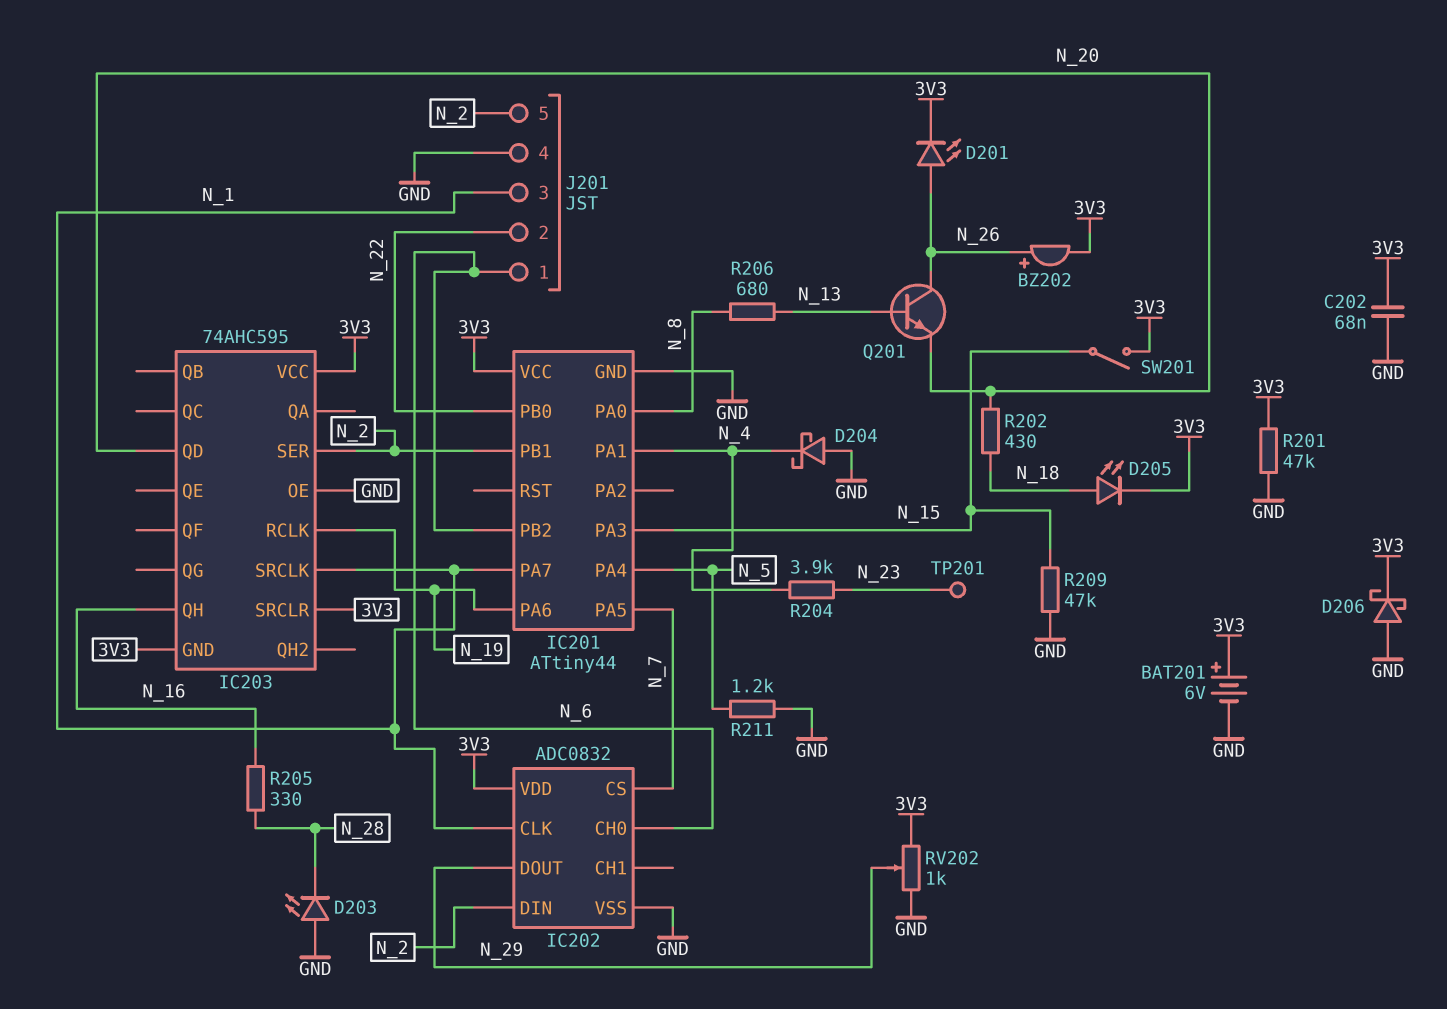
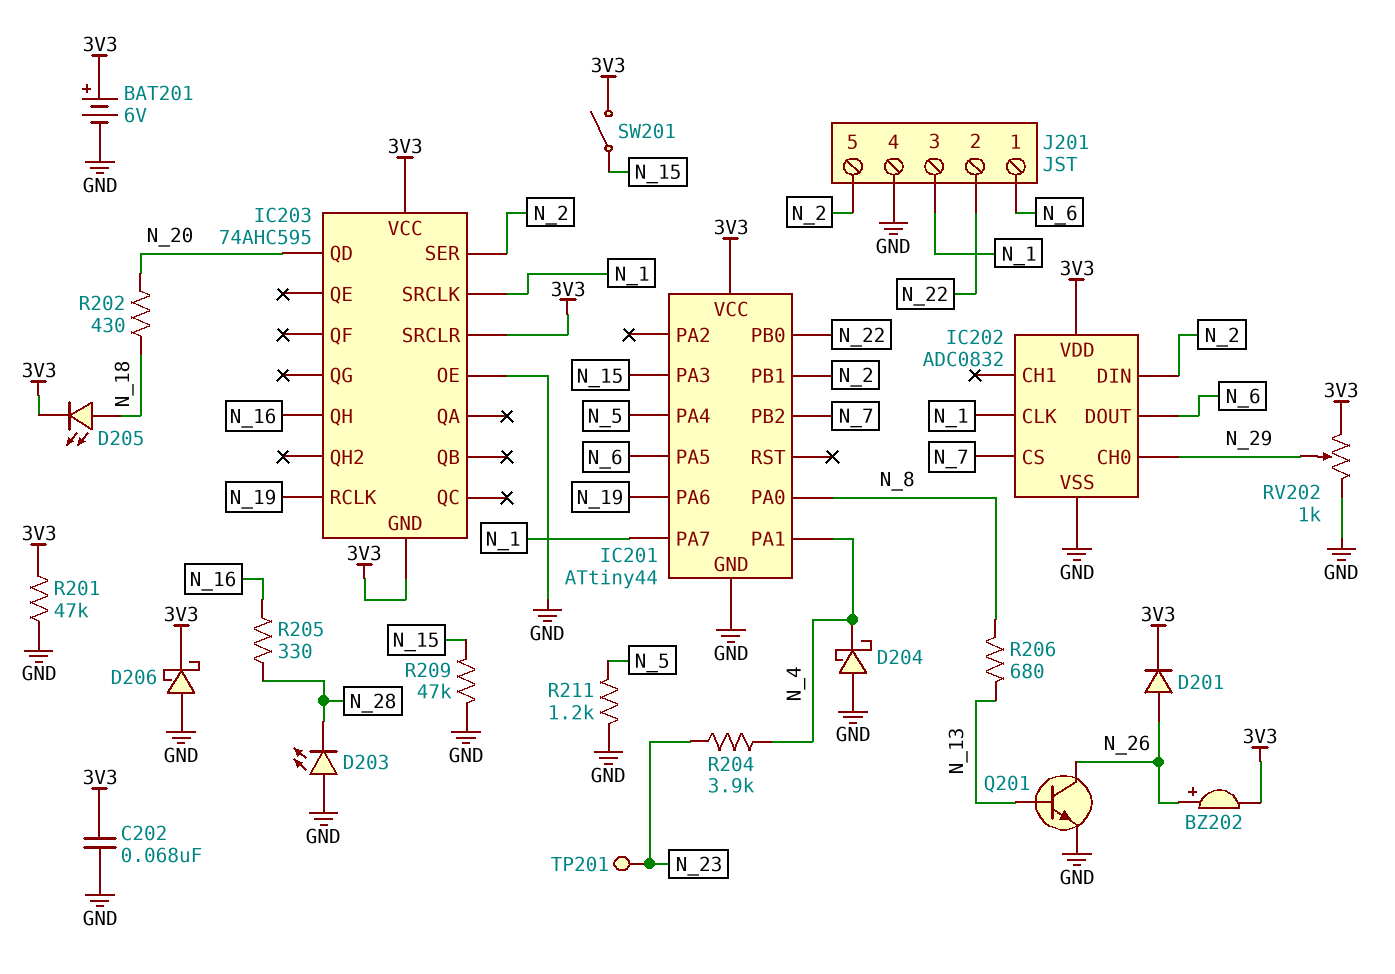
D201: LED (A N_26, K 3V3) -> diode (A N_26, K 3V3)
IC201 pin PA5: N_7 -> N_6
IC201 pin PB2: N_6 -> N_7
IC202 pin CH0: N_6 -> N_29
IC202 pin DOUT: N_29 -> N_6
Q201: NPN (B N_13, C N_26, E N_20) -> NPN (B N_13, C N_26, E GND)

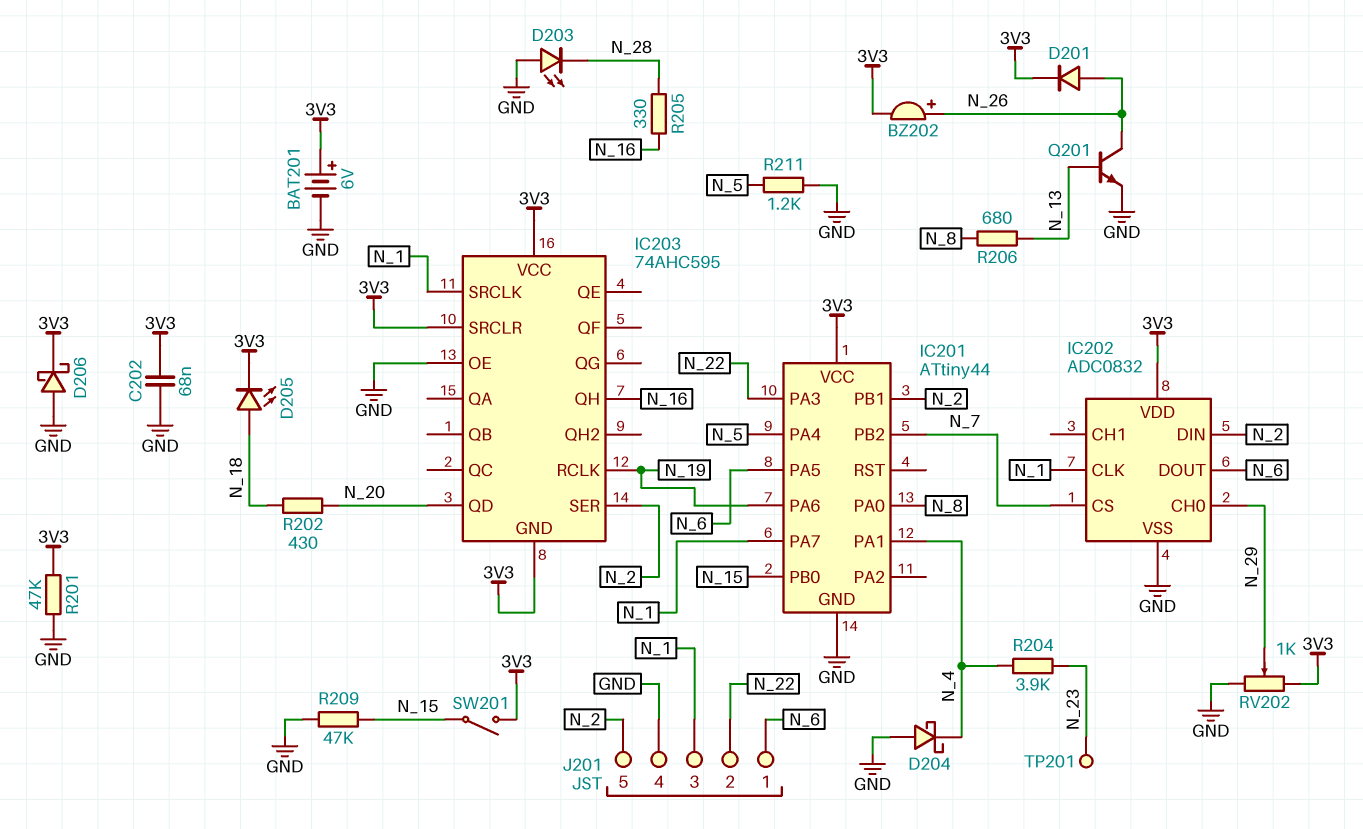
IC201 pin PA3: N_15 -> N_22
IC201 pin PB0: N_22 -> N_15

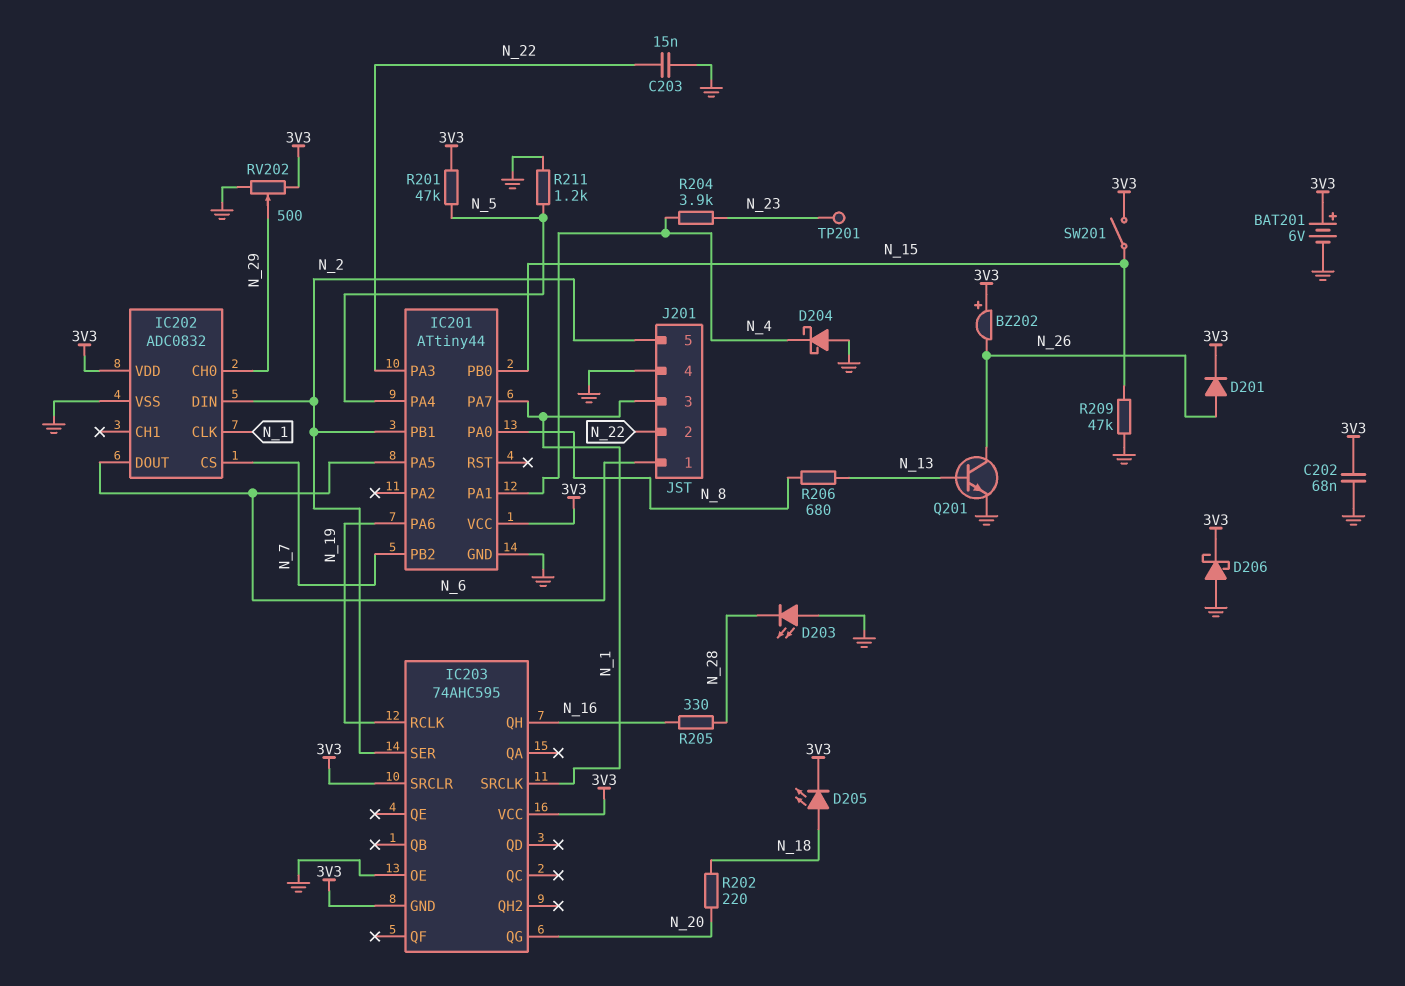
BZ202: buzzer (plus N_26, minus 3V3) -> buzzer (plus 3V3, minus N_26)
C203: none -> 15nF (GND, N_22)
IC203 pin QD: N_20 -> none
IC203 pin QG: none -> N_20
R201: 47k (3V3, GND) -> 47k (3V3, N_5)
R202: 430 (N_18, N_20) -> 220 (N_18, N_20)
RV202: 1k (3V3, GND, wiper N_29) -> 500 (3V3, GND, wiper N_29)

